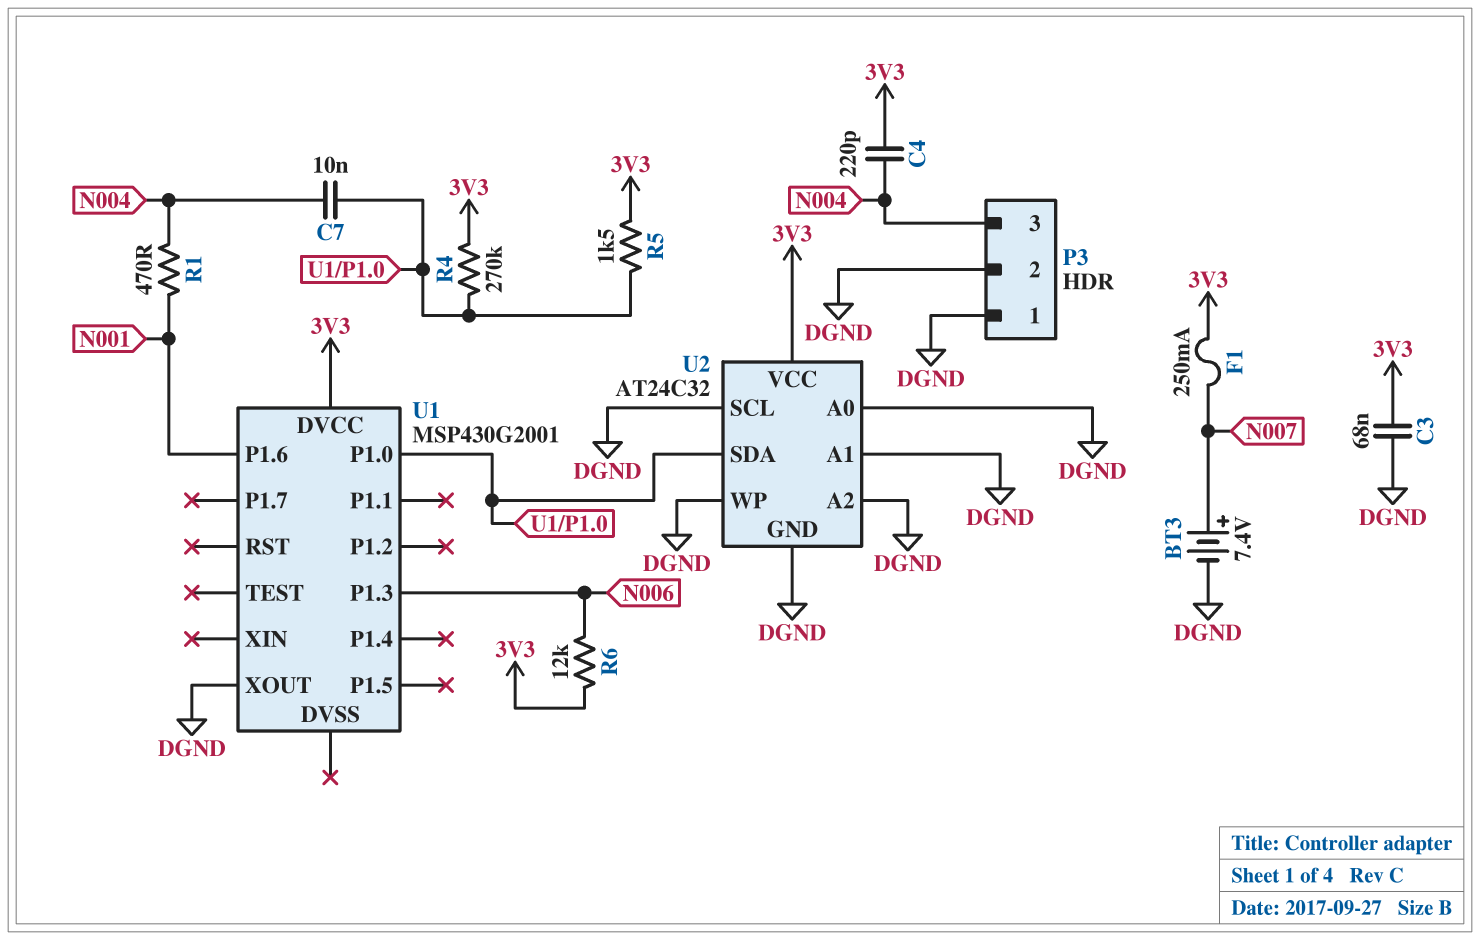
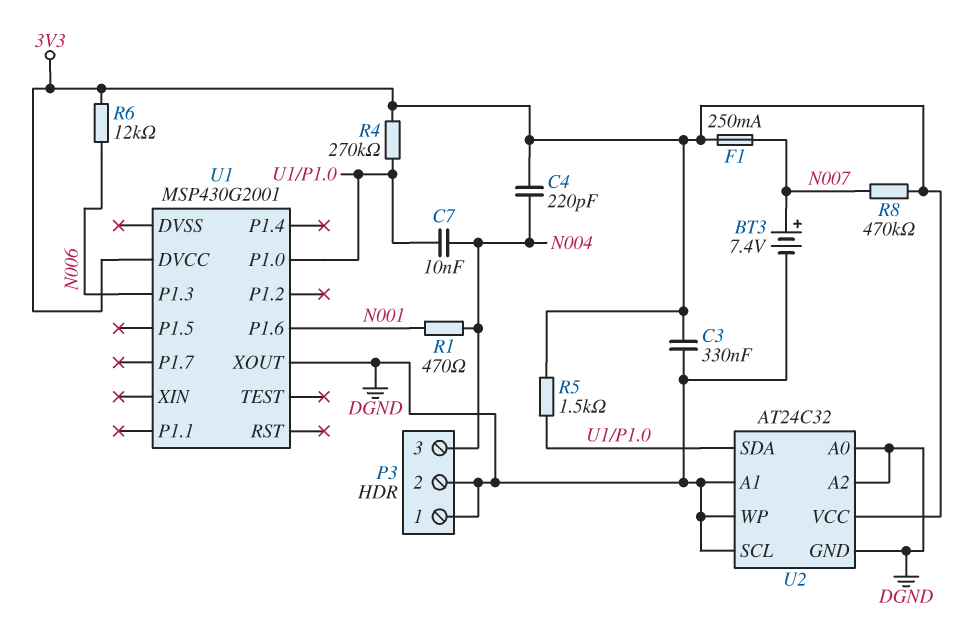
C3: 68nF (3V3, DGND) -> 330nF (3V3, DGND)
R8: none -> 470k (3V3, N007)

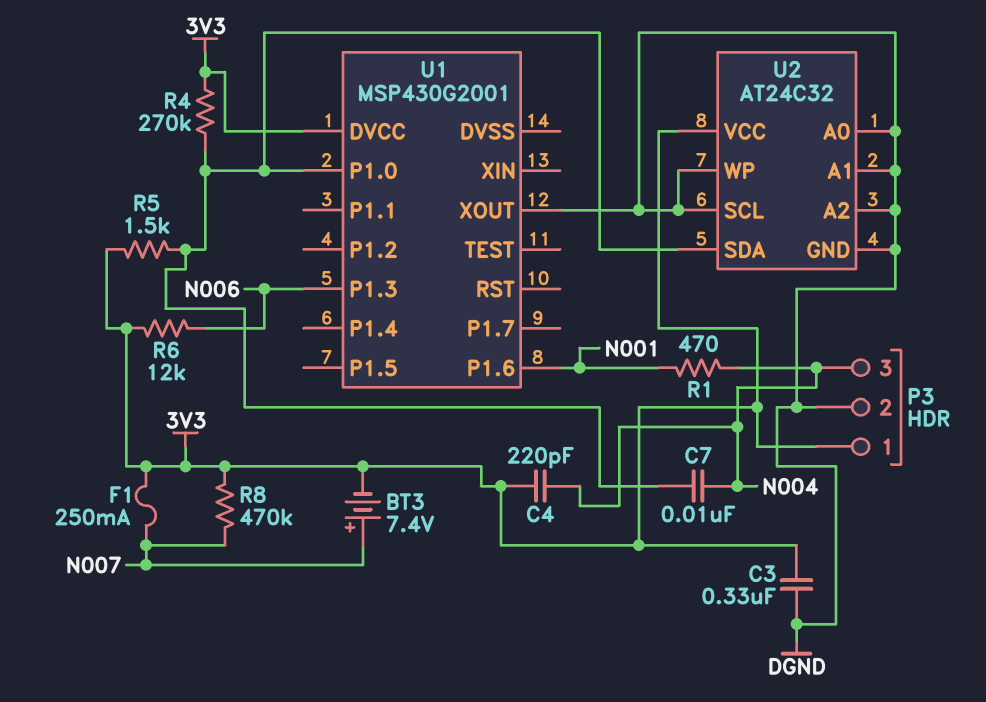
BT3: 7.4V (plus N007, minus DGND) -> 7.4V (plus N007, minus 3V3)
P3 pin 1: DGND -> 3V3

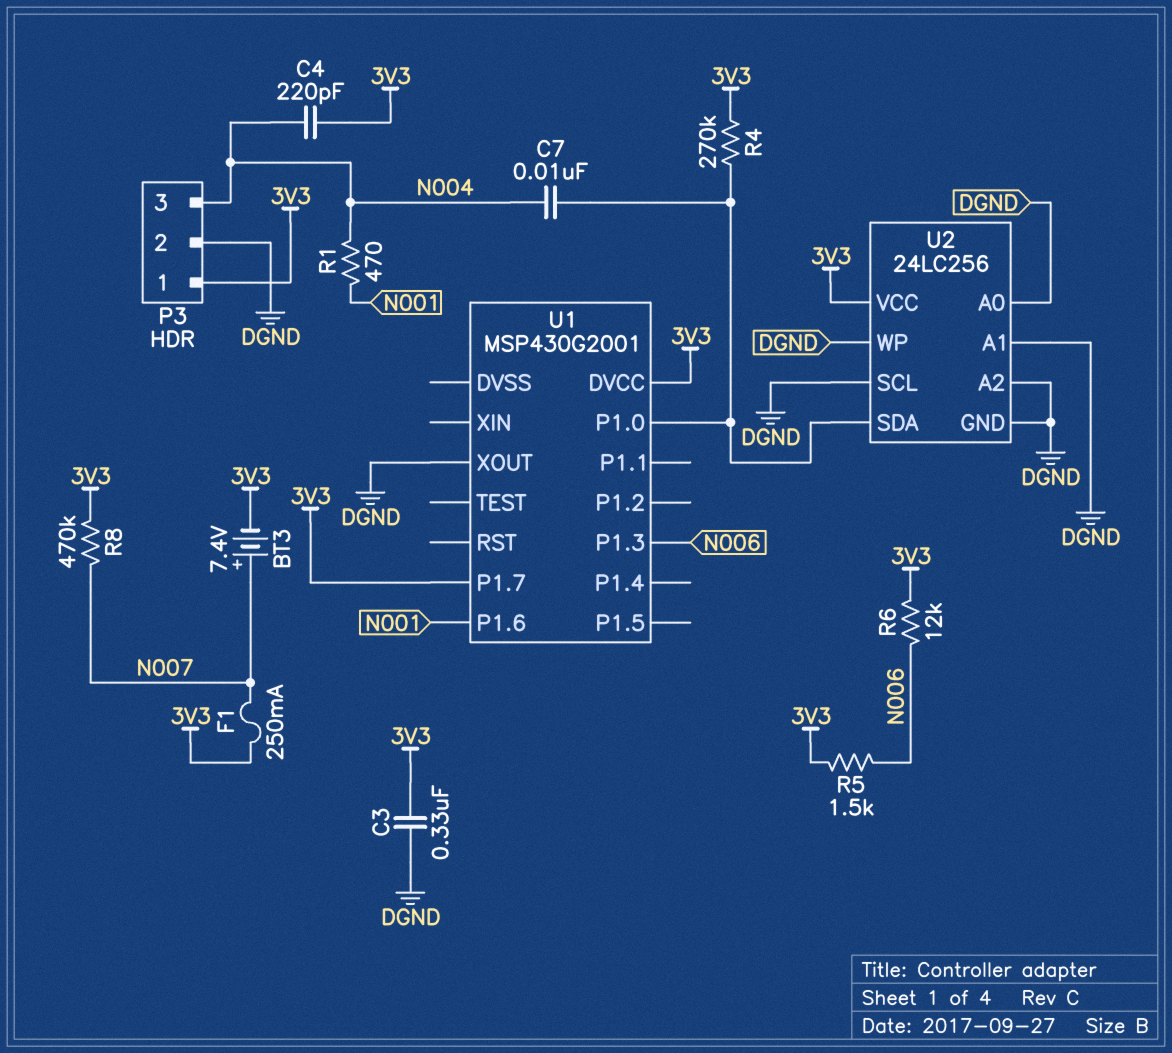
R5: 1.5k (3V3, U1/P1.0) -> 1.5k (3V3, N006)
U1 pin P1.7: none -> 3V3
U2: AT24C32 -> 24LC256

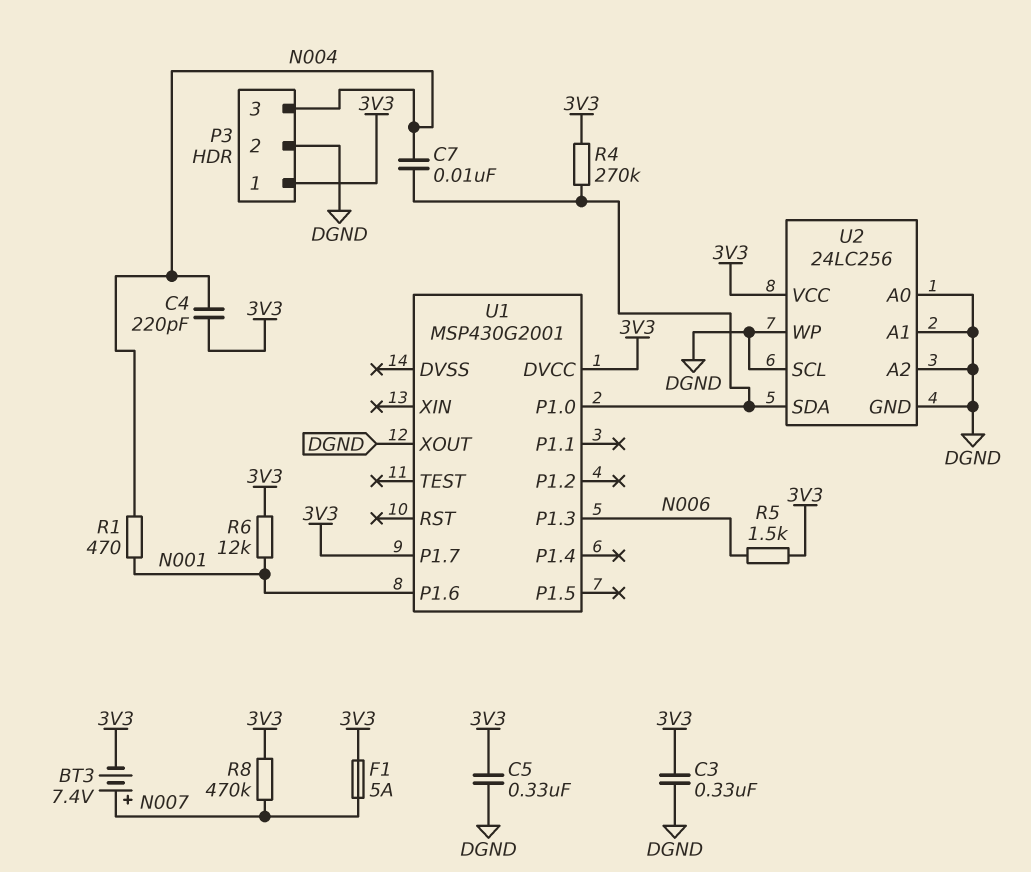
C5: none -> 330nF (3V3, DGND)
F1: 250mA (3V3, N007) -> 5A (3V3, N007)
R6: 12k (3V3, N006) -> 12k (3V3, N001)

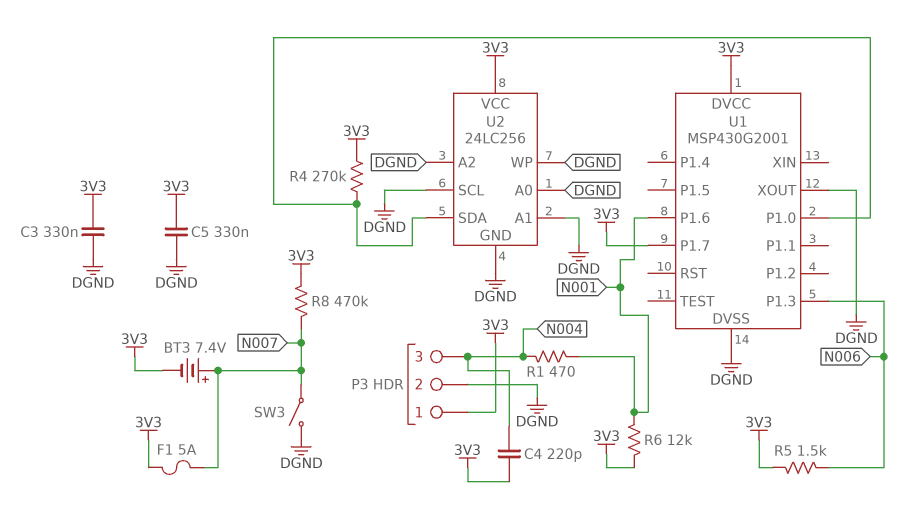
C7: 10nF (N004, U1/P1.0) -> none
SW3: none -> switch (DGND, N007)
U1 pin DVSS: none -> DGND

